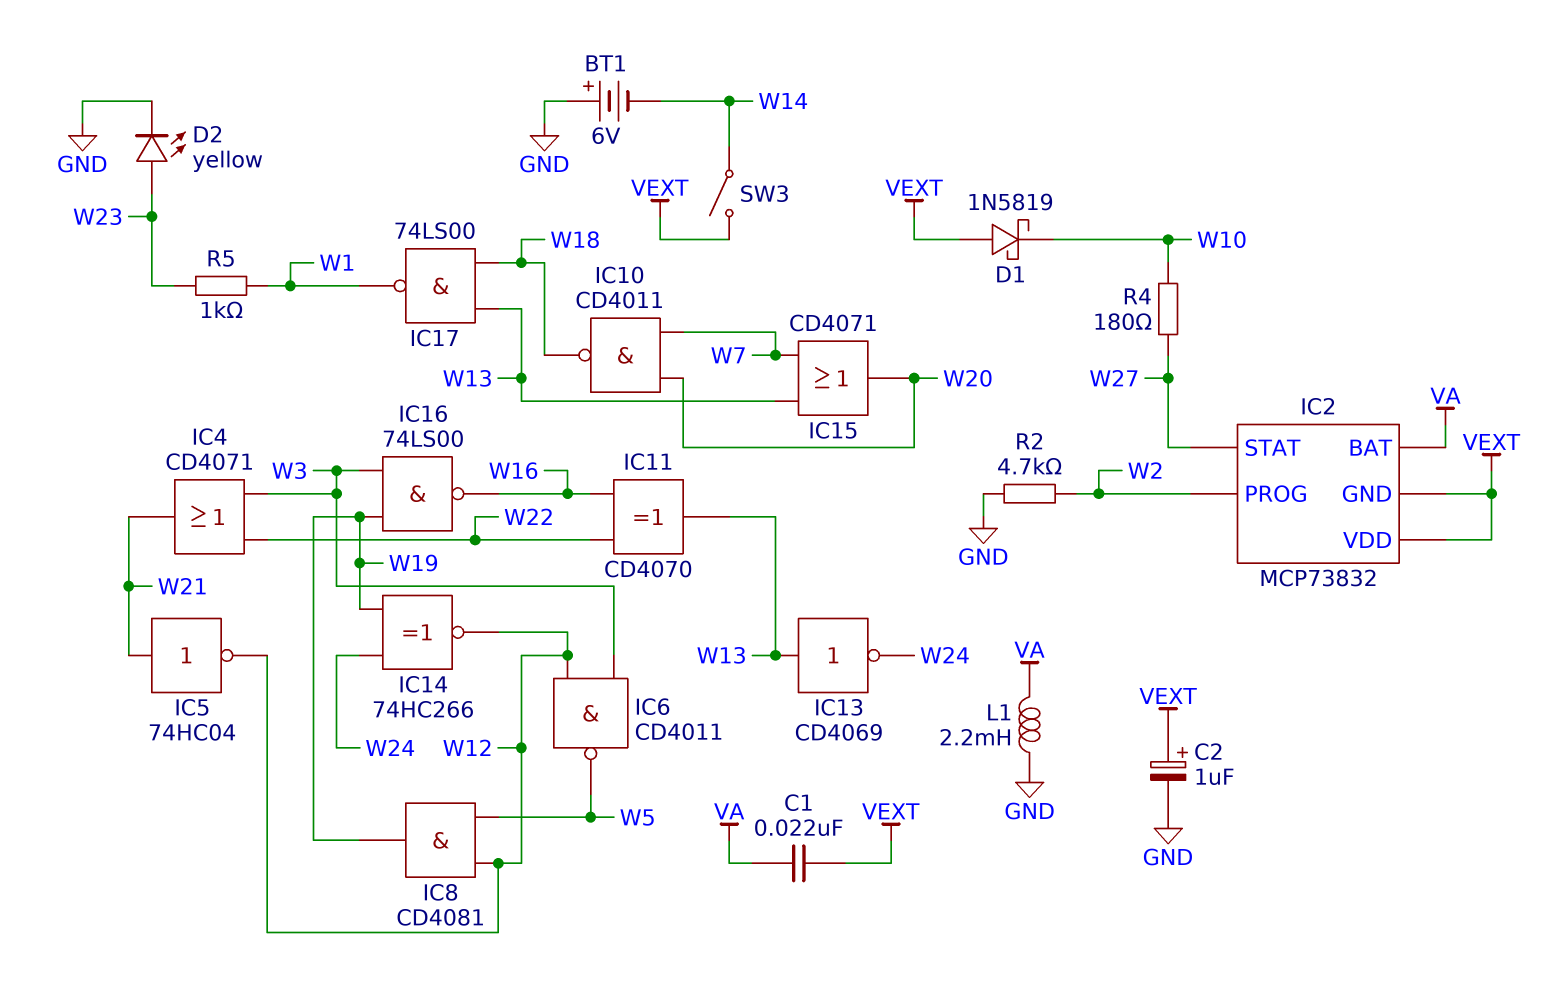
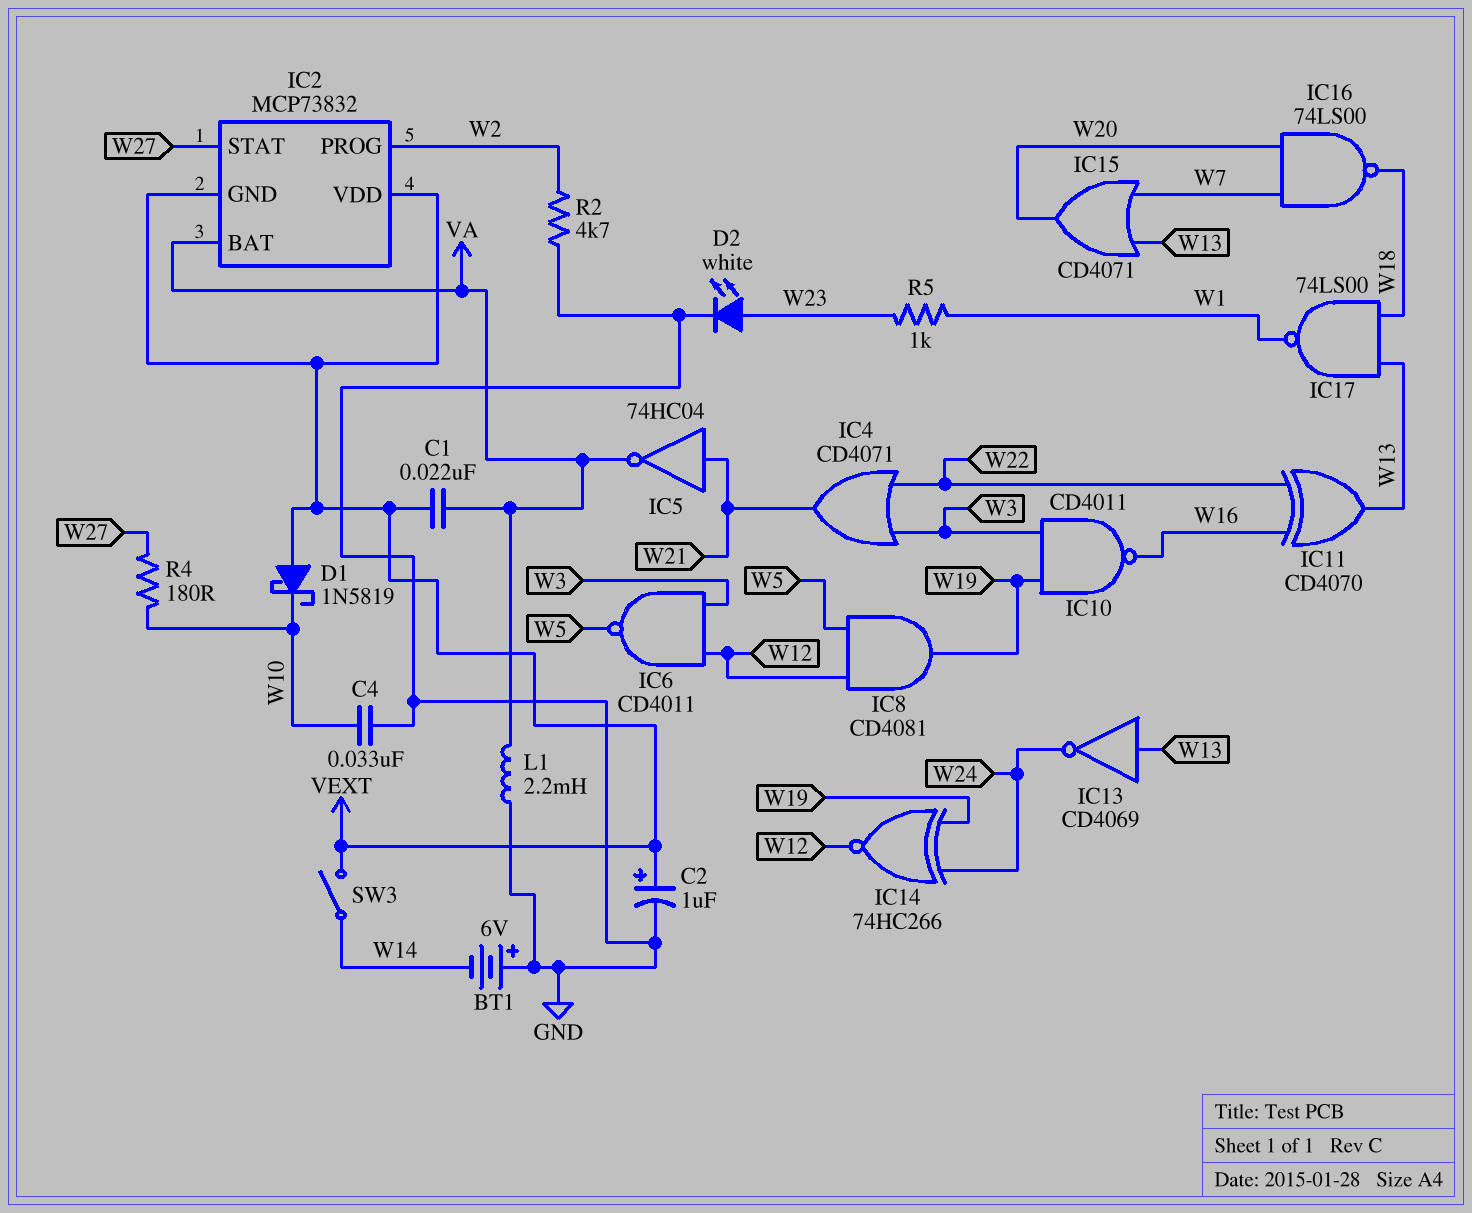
C4: none -> 33nF (GND, W10)
D2: LED yellow (A W23, K GND) -> LED white (A W23, K GND)
IC5: NOT 74HC04 (in W21, out W12) -> NOT 74HC04 (in W21, out VA)
IC10: NAND CD4011 (in W7, in W20, out W18) -> NAND CD4011 (in W3, in W19, out W16)
IC16: NAND 74LS00 (in W3, in W19, out W16) -> NAND 74LS00 (in W7, in W20, out W18)

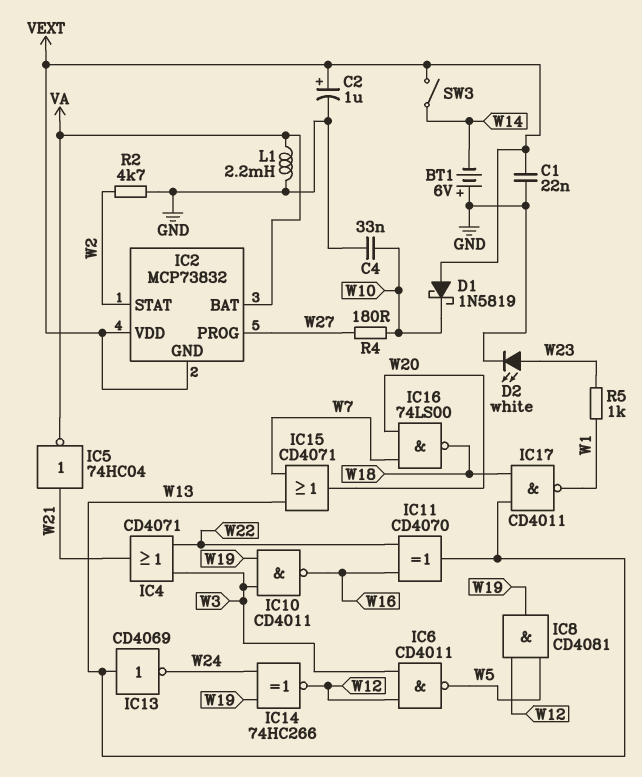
C1: 22nF (VA, VEXT) -> 22nF (GND, VEXT)
IC2 pin PROG: W2 -> W27
IC2 pin STAT: W27 -> W2
IC17: NAND 74LS00 (in W13, in W18, out W1) -> NAND CD4011 (in W13, in W18, out W1)

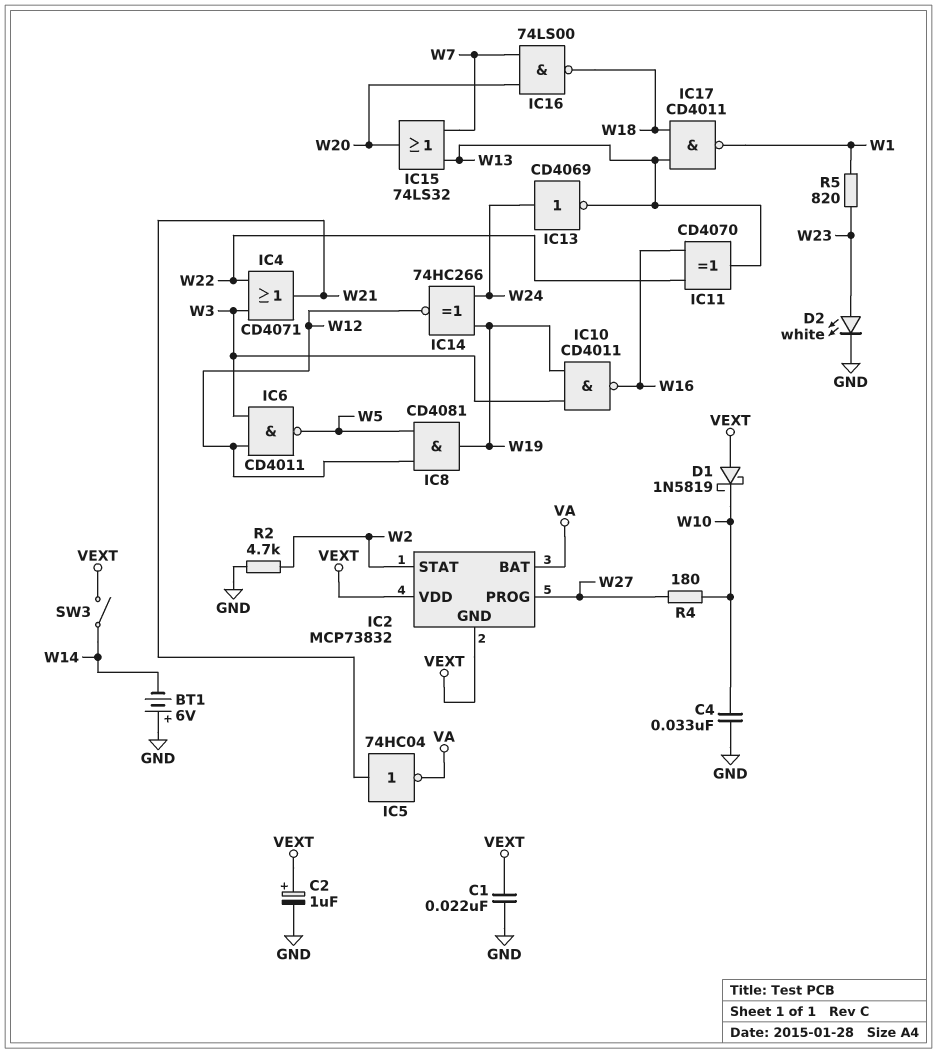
IC13: NOT CD4069 (in W13, out W24) -> NOT CD4069 (in W24, out W13)
IC15: OR CD4071 (in W7, in W13, out W20) -> OR 74LS32 (in W7, in W13, out W20)
L1: 2.2mH (GND, VA) -> none
R5: 1k (W1, W23) -> 820 (W1, W23)

